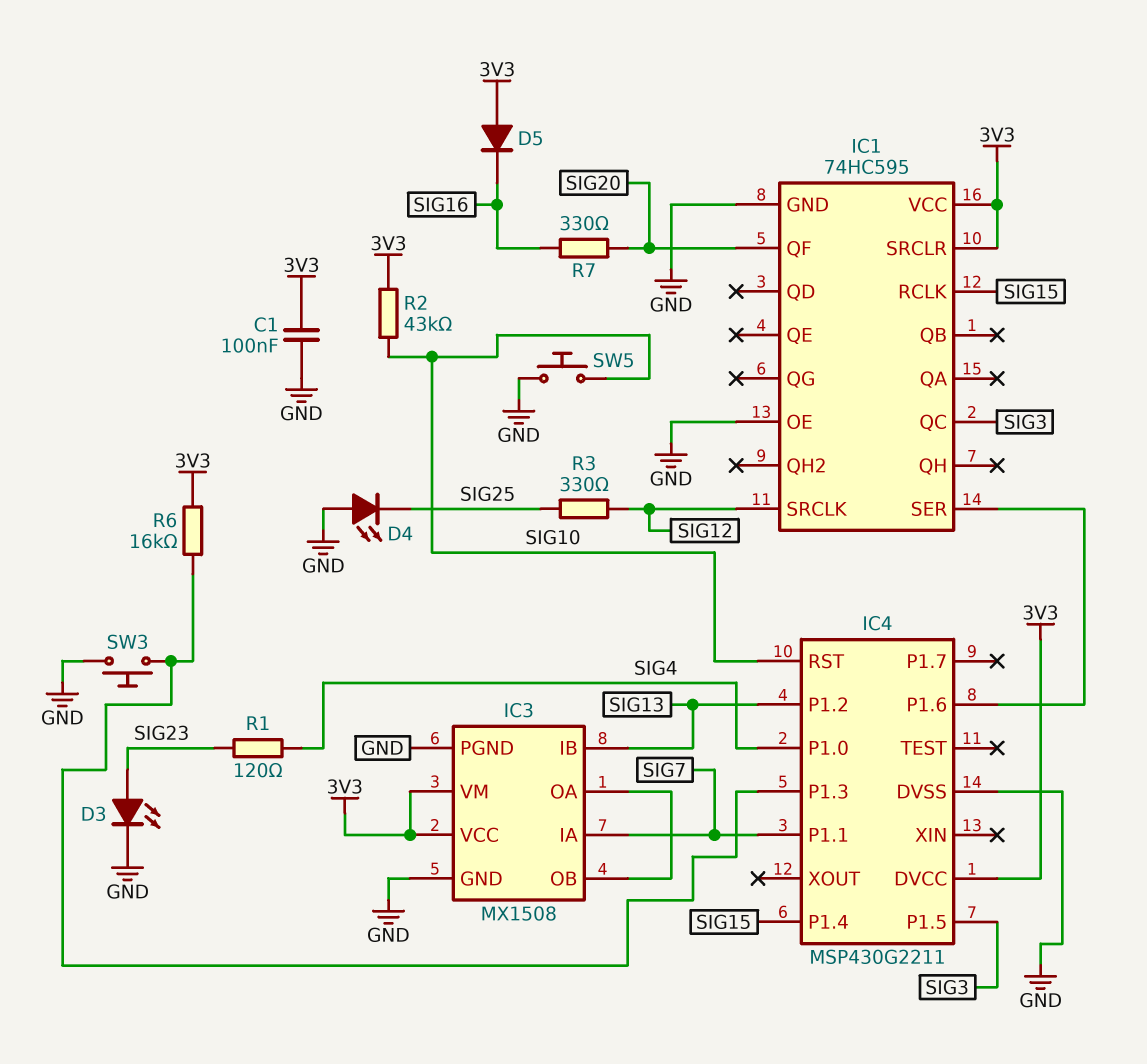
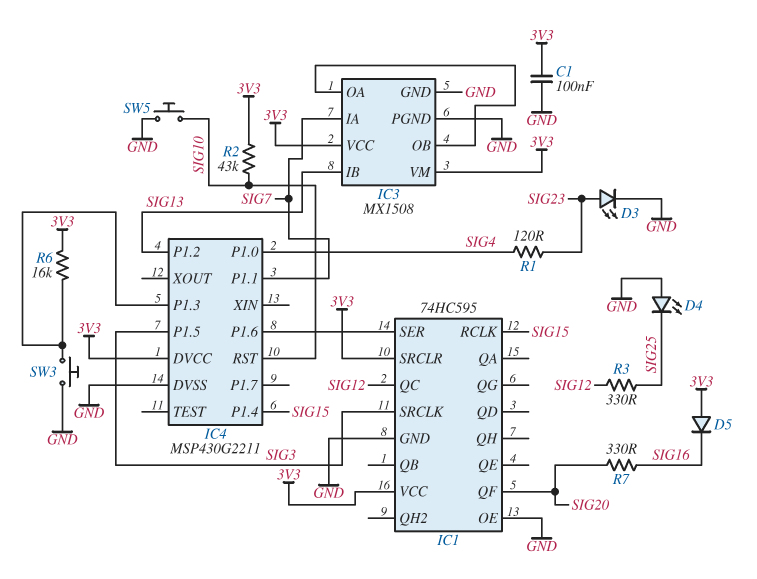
IC1 pin QC: SIG3 -> SIG12
IC1 pin SRCLK: SIG12 -> SIG3

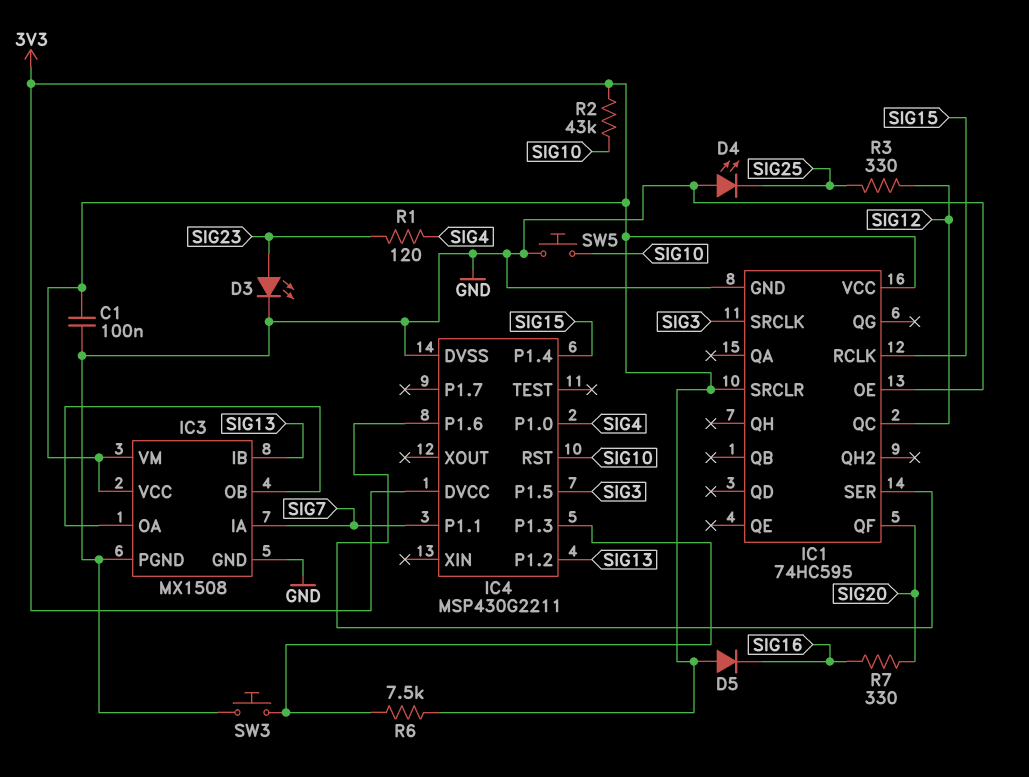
R6: 16k (3V3, IC4/P1.3) -> 7.5k (3V3, IC4/P1.3)

